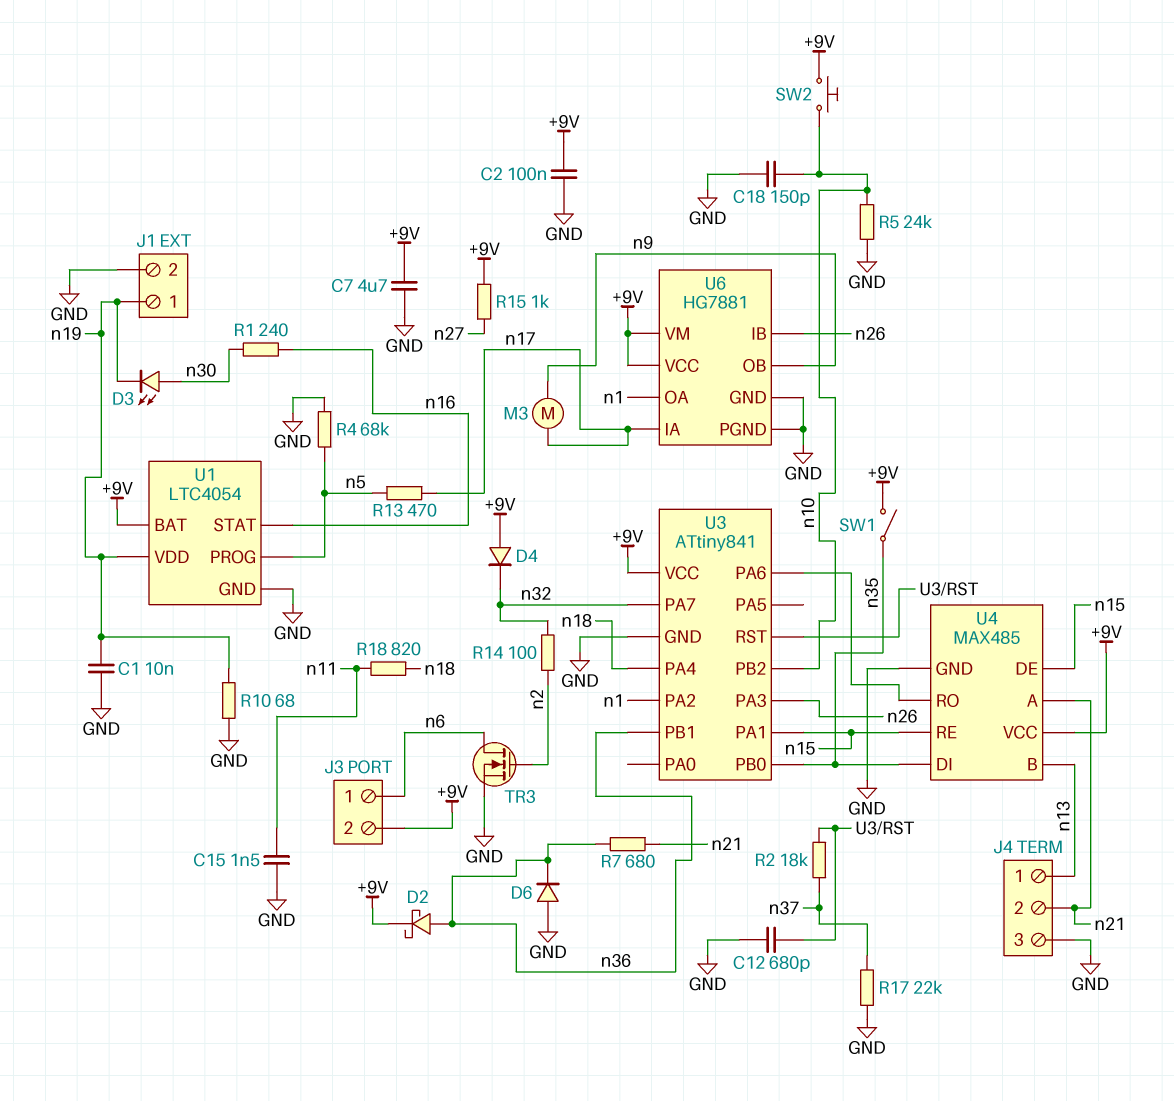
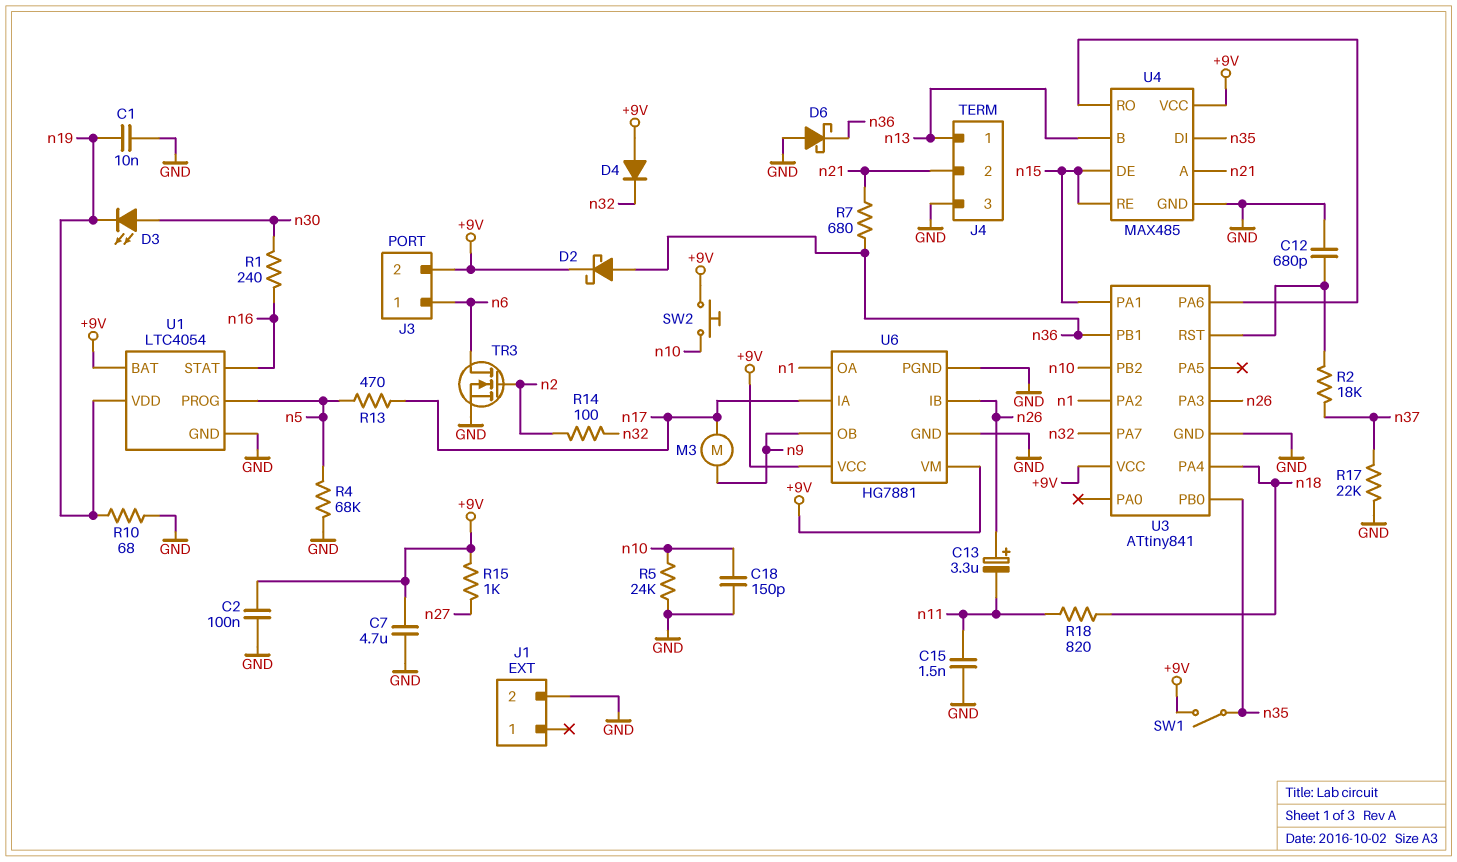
C13: none -> 3.3uF (plus n26, minus n11)
D6: diode (A GND, K n36) -> schottky (A GND, K n36)
J1 pin 1: n19 -> none

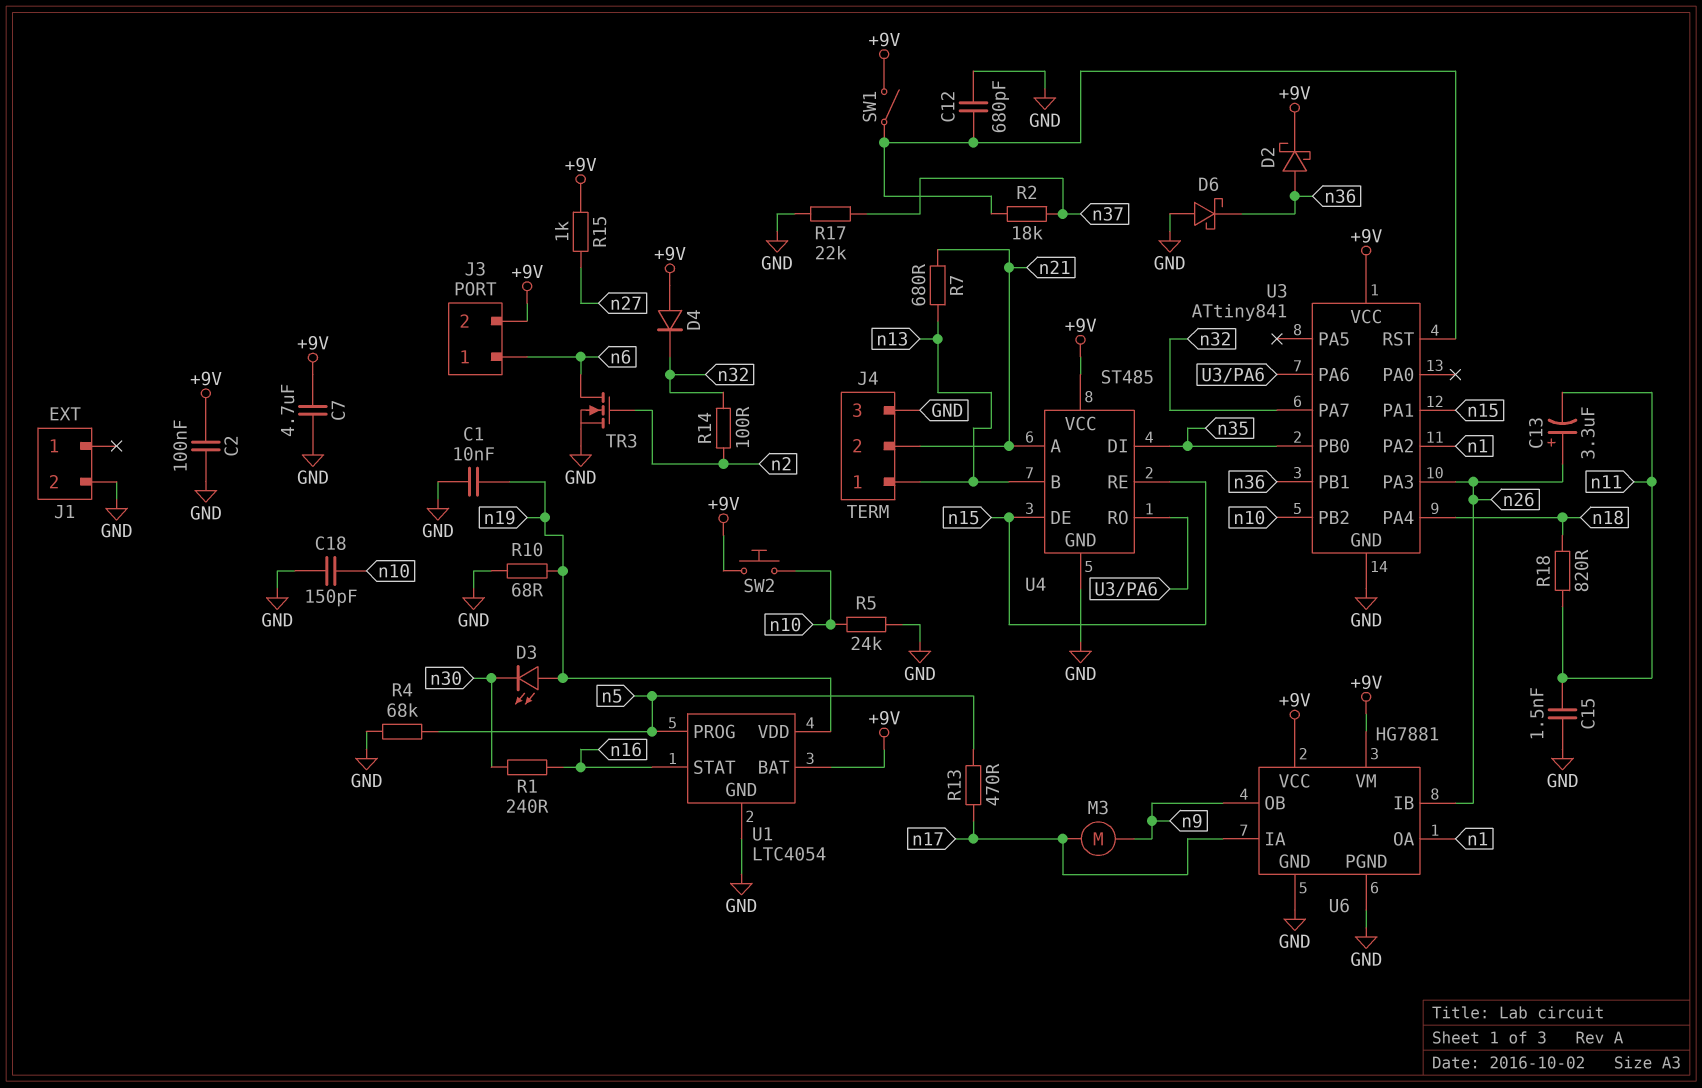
D3: LED (A n30, K n19) -> LED (A n19, K n30)
R7: 680 (n21, n36) -> 680 (n13, n21)
SW1: switch (+9V, n35) -> switch (+9V, U3/RST)
U4: MAX485 -> ST485

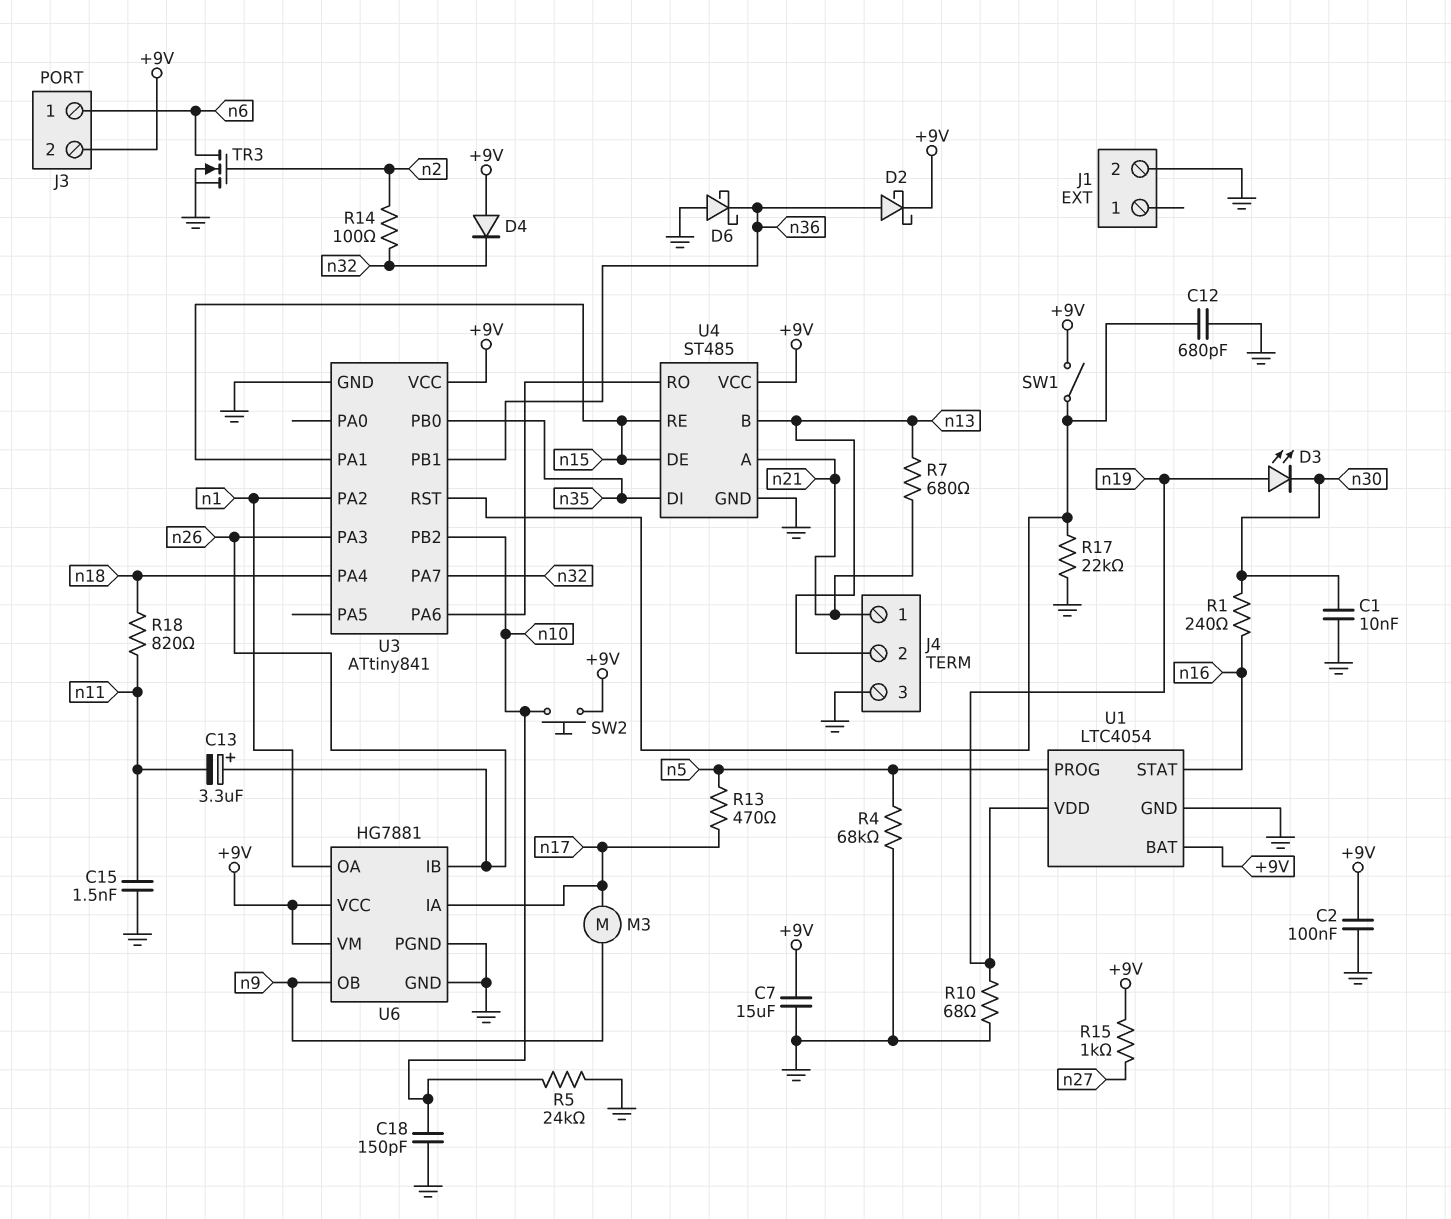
C1: 10nF (GND, n19) -> 10nF (GND, n30)
C7: 4.7uF (+9V, GND) -> 15uF (+9V, GND)
J4 pin 1: n13 -> n21
J4 pin 2: n21 -> n13
R2: 18k (U3/RST, n37) -> none
R17: 22k (GND, n37) -> 22k (GND, U3/RST)

